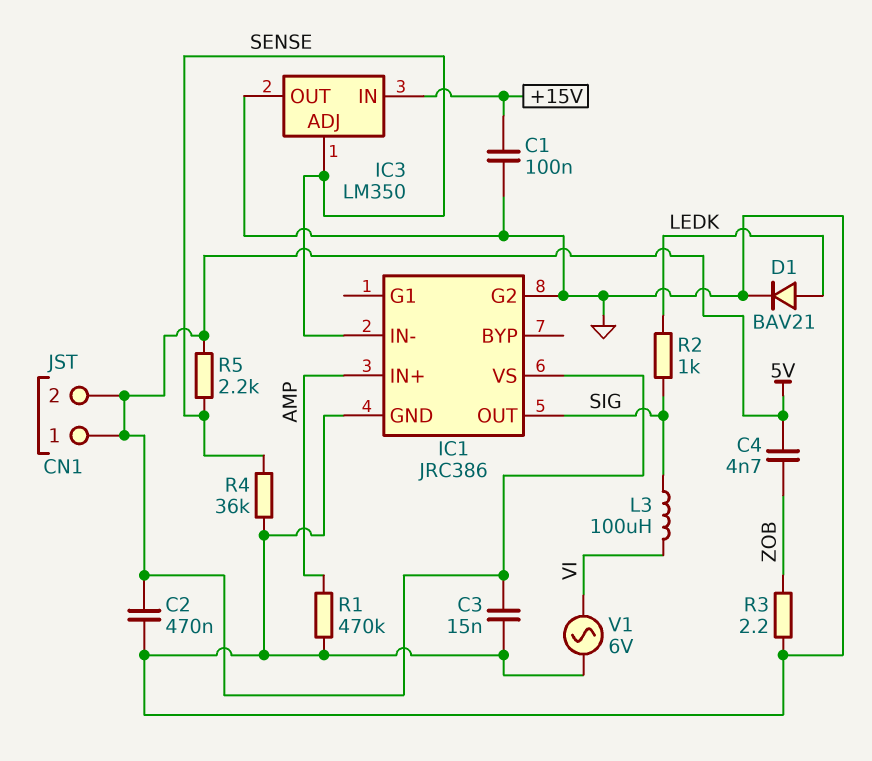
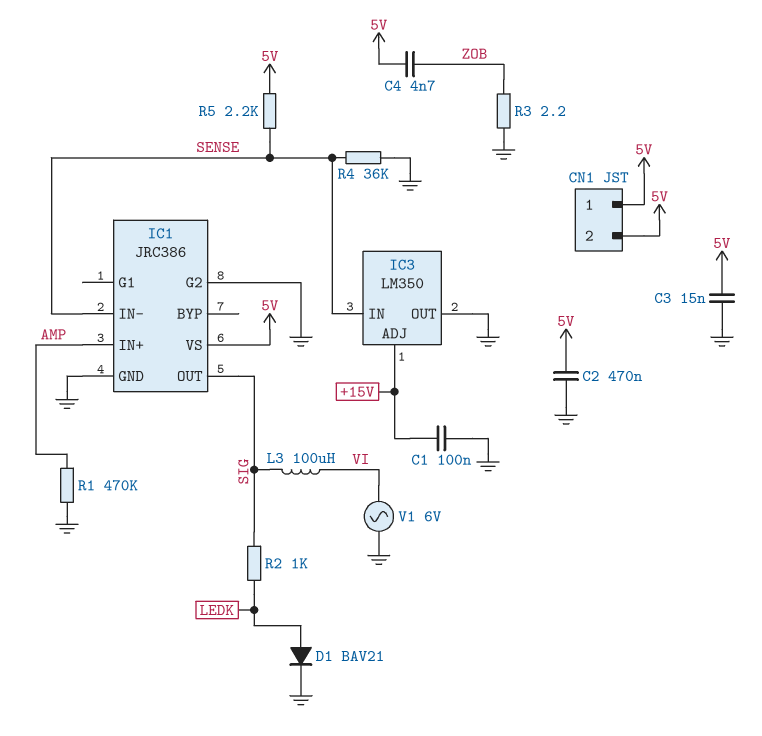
IC3 pin ADJ: SENSE -> +15V
IC3 pin IN: +15V -> SENSE

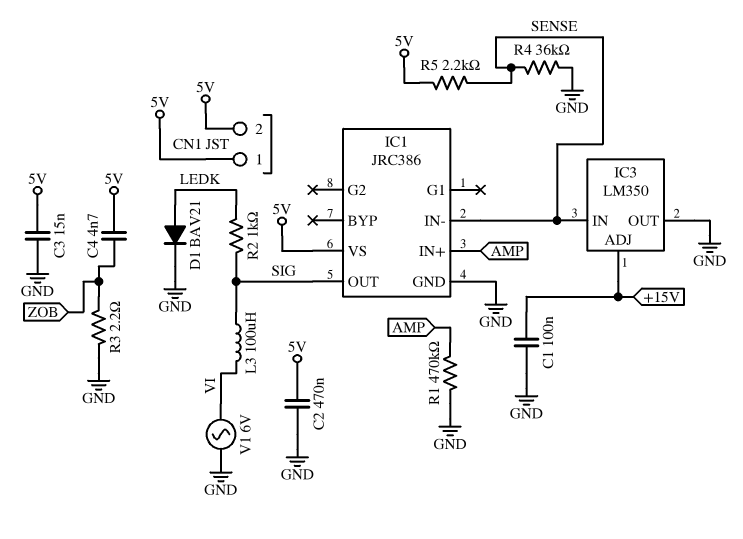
IC1 pin G2: GND -> none

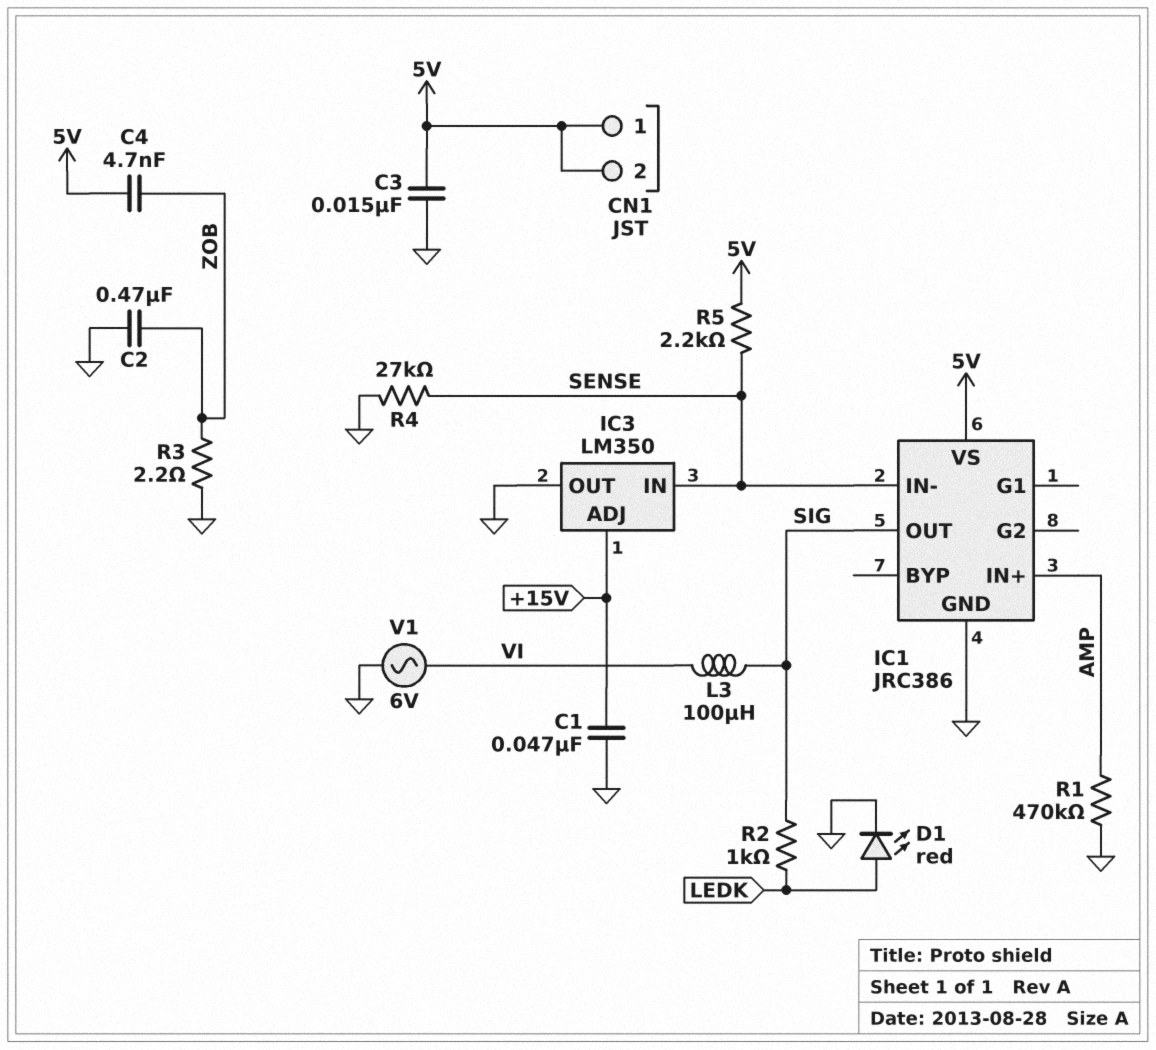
C1: 100nF (+15V, GND) -> 47nF (+15V, GND)
C2: 470nF (5V, GND) -> 470nF (GND, ZOB)
D1: diode BAV21 (A LEDK, K GND) -> LED red (A LEDK, K GND)
R4: 36k (GND, SENSE) -> 27k (GND, SENSE)

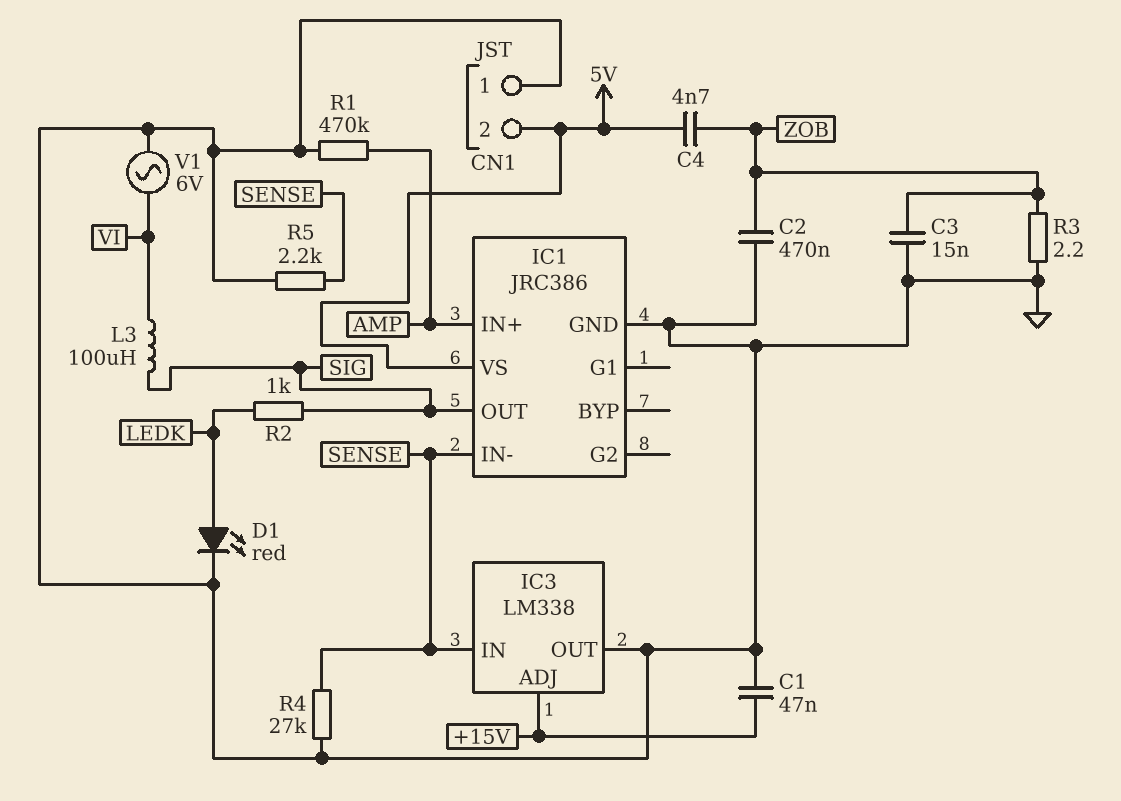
C3: 15nF (5V, GND) -> 15nF (GND, ZOB)
CN1 pin 1: 5V -> GND
IC3: LM350 -> LM338
R5: 2.2k (5V, SENSE) -> 2.2k (GND, SENSE)

